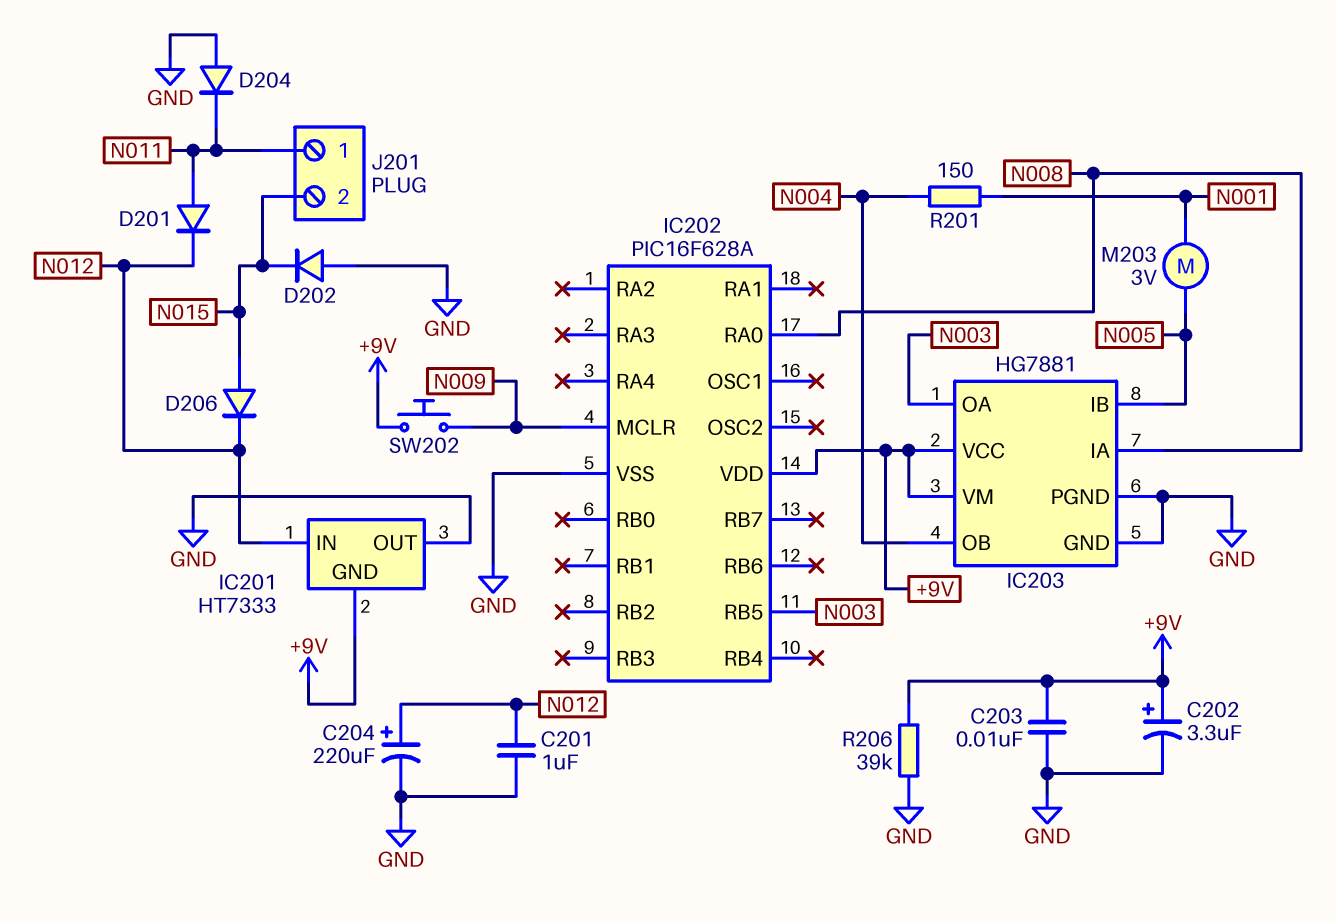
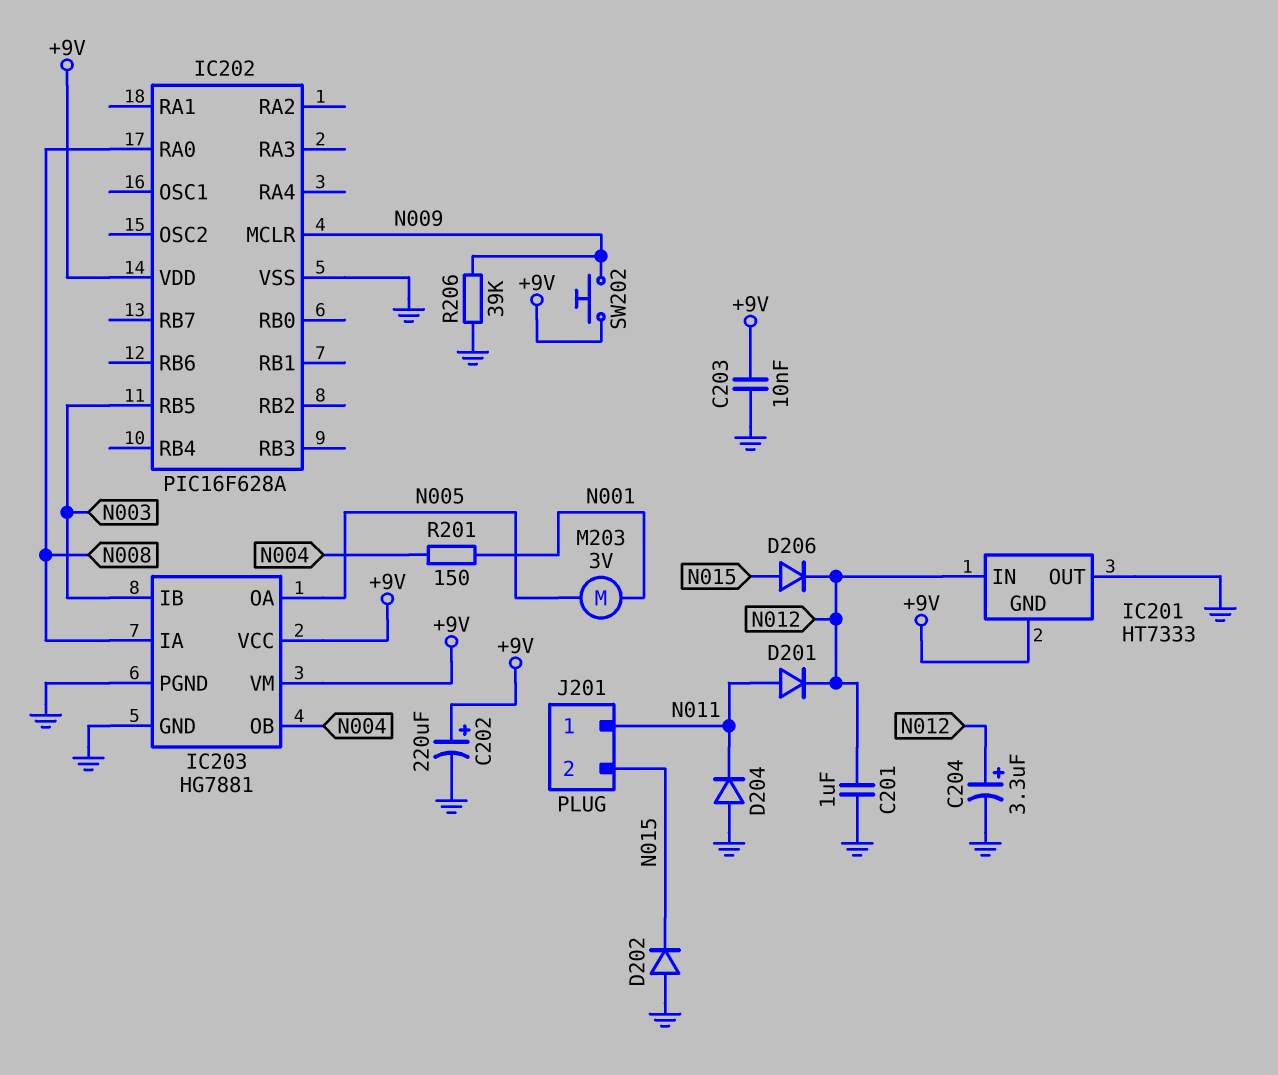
C202: 3.3uF (plus +9V, minus GND) -> 220uF (plus +9V, minus GND)
C204: 220uF (plus N012, minus GND) -> 3.3uF (plus N012, minus GND)
IC203 pin IB: N005 -> N003
IC203 pin OA: N003 -> N005
R206: 39k (+9V, GND) -> 39k (GND, N009)

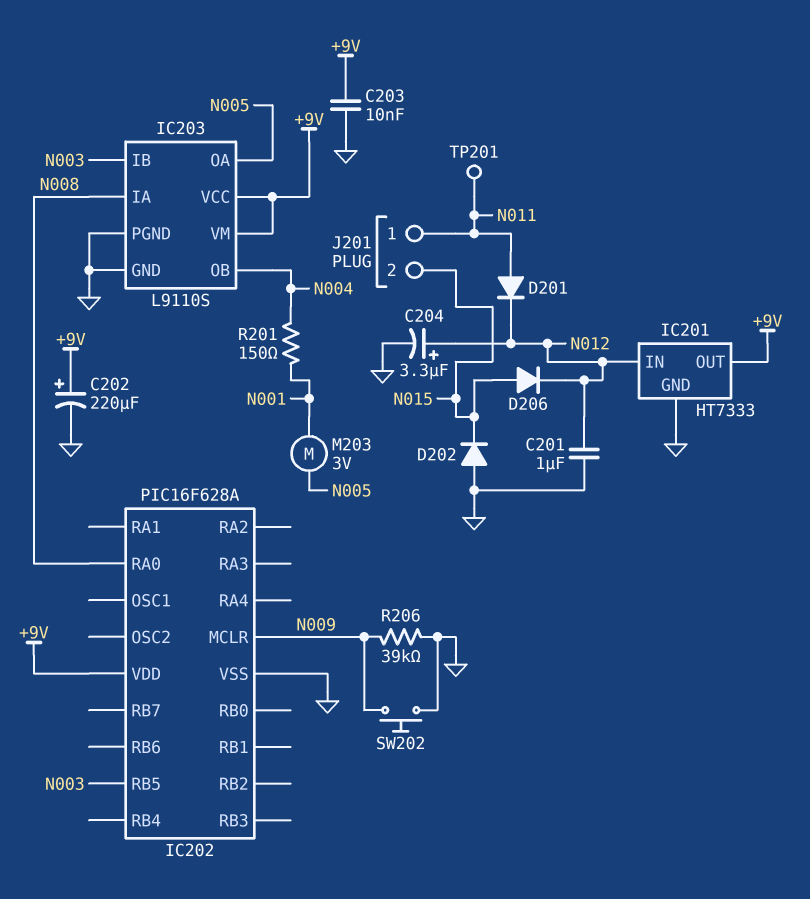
D204: diode (A GND, K N011) -> none
IC201 pin GND: +9V -> GND
IC201 pin OUT: GND -> +9V
IC203: HG7881 -> L9110S
SW202: button (+9V, N009) -> button (GND, N009)
TP201: none -> test point (N011)

